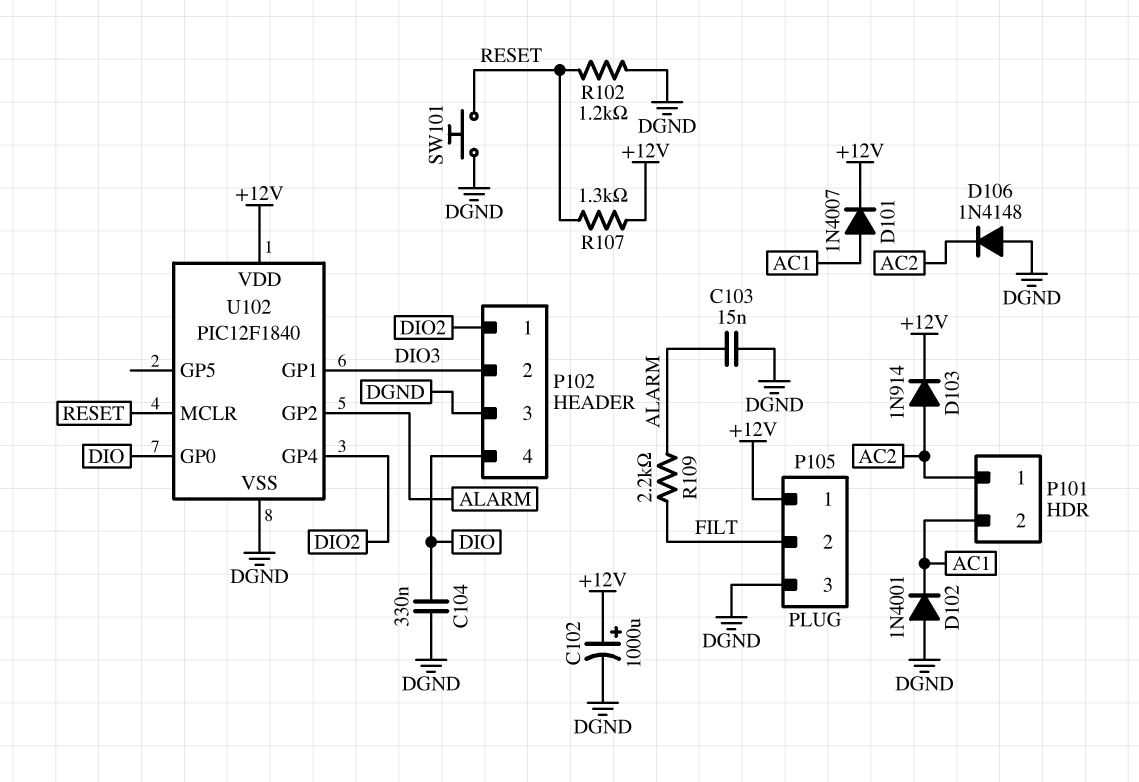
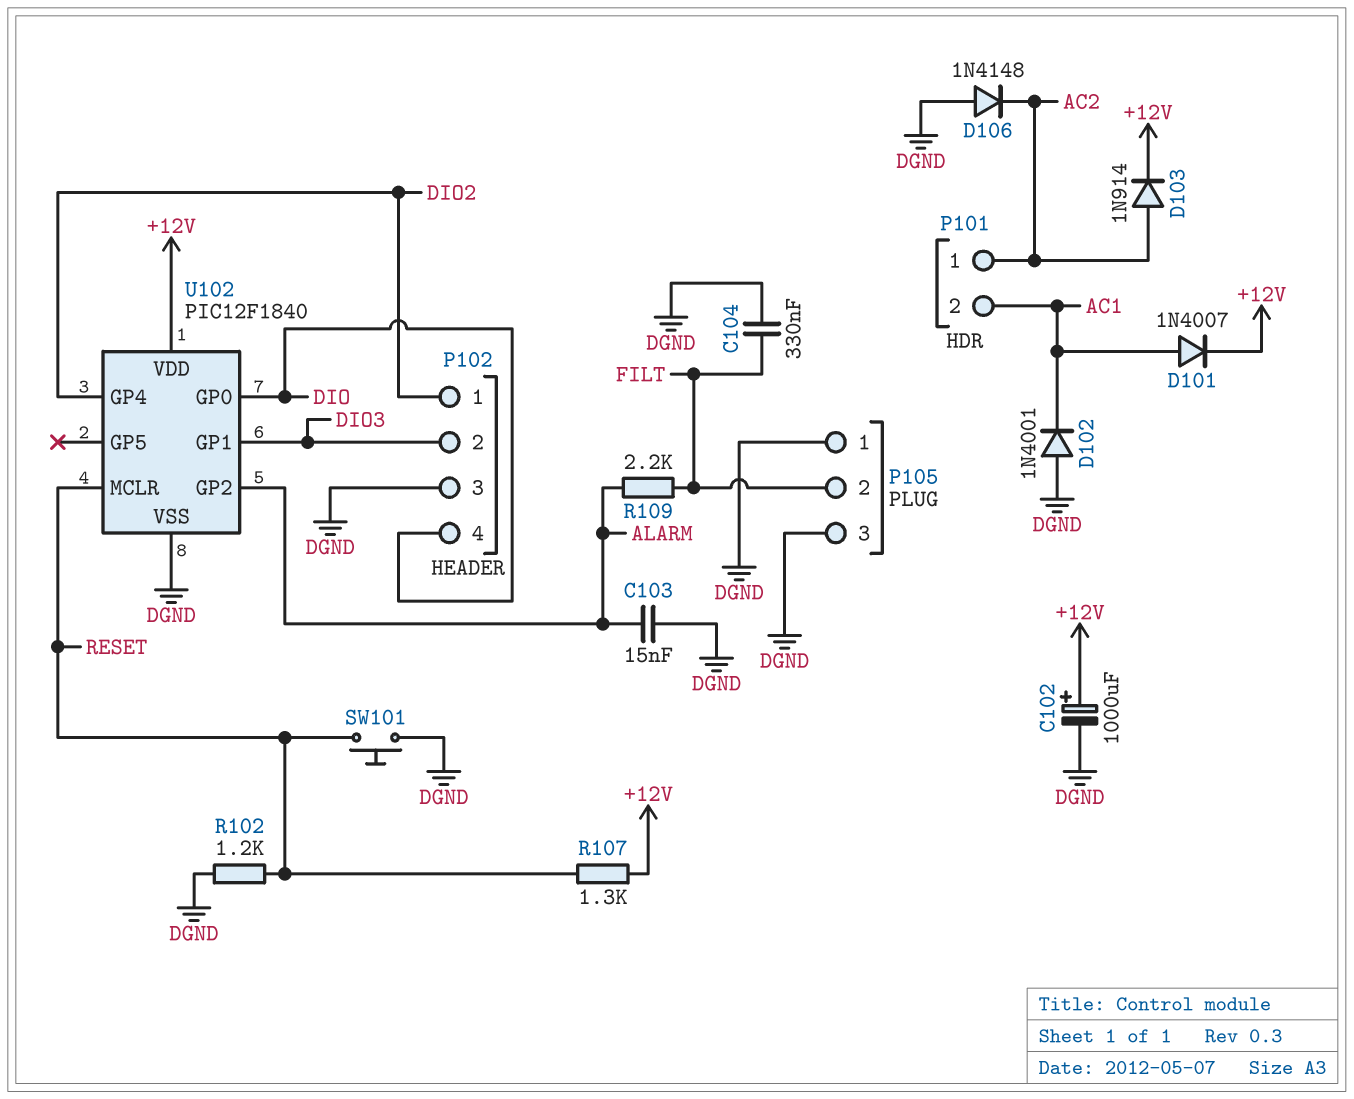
C104: 330nF (DGND, DIO) -> 330nF (DGND, FILT)
P105 pin 1: +12V -> DGND

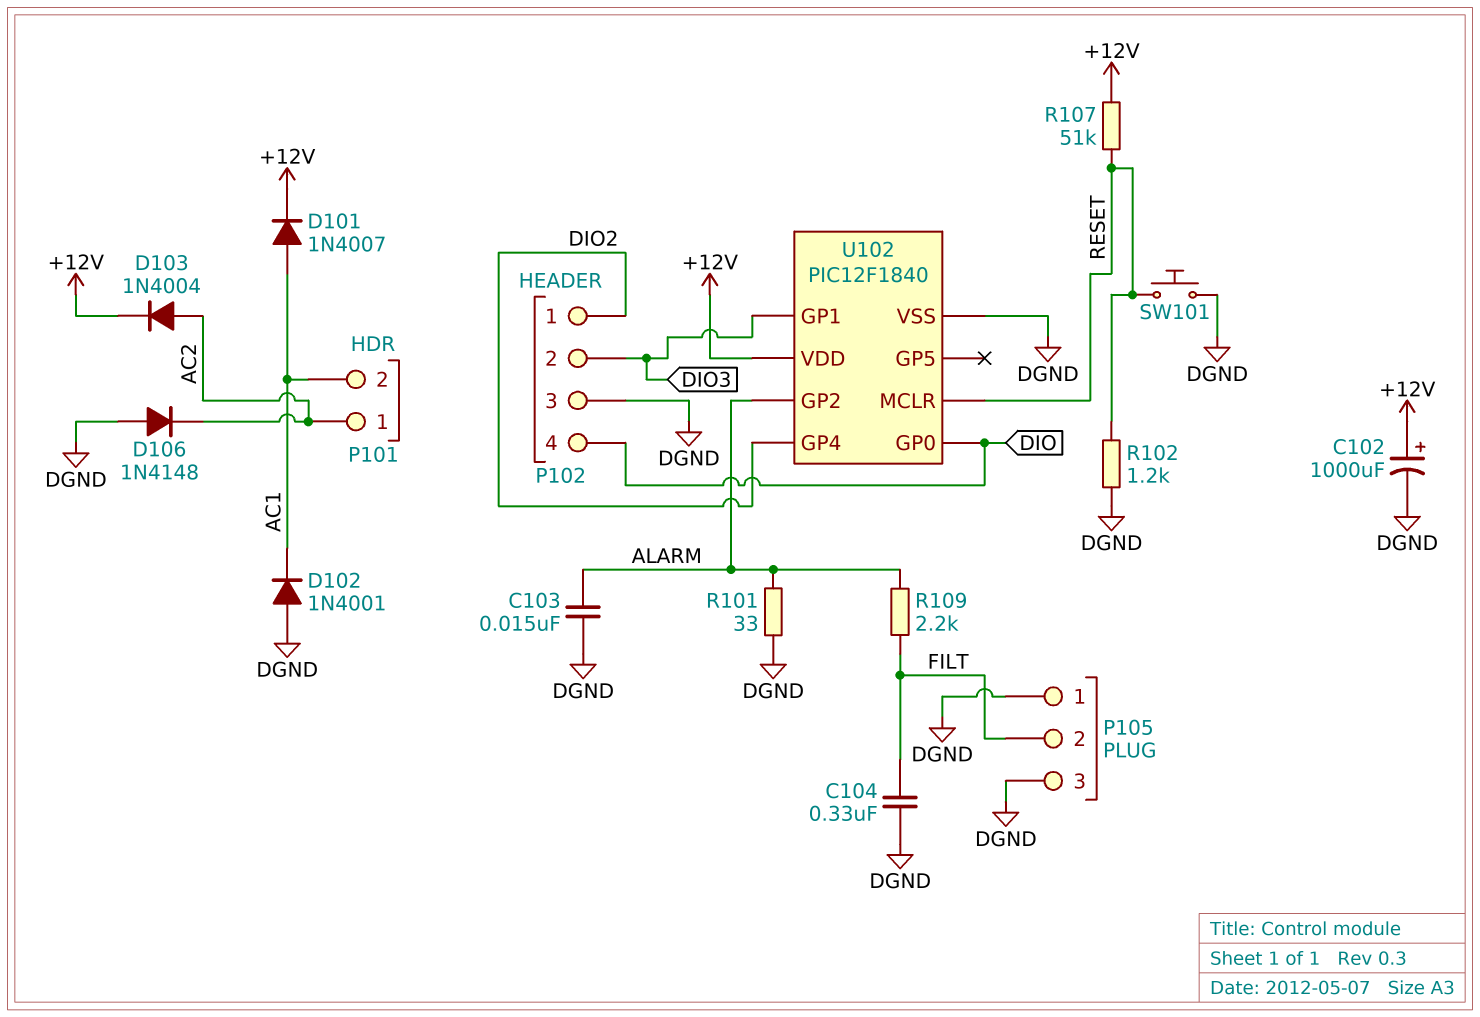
D103: diode 1N914 (A AC2, K +12V) -> diode 1N4004 (A AC2, K +12V)
R101: none -> 33 (ALARM, DGND)
R107: 1.3k (+12V, RESET) -> 51k (+12V, RESET)

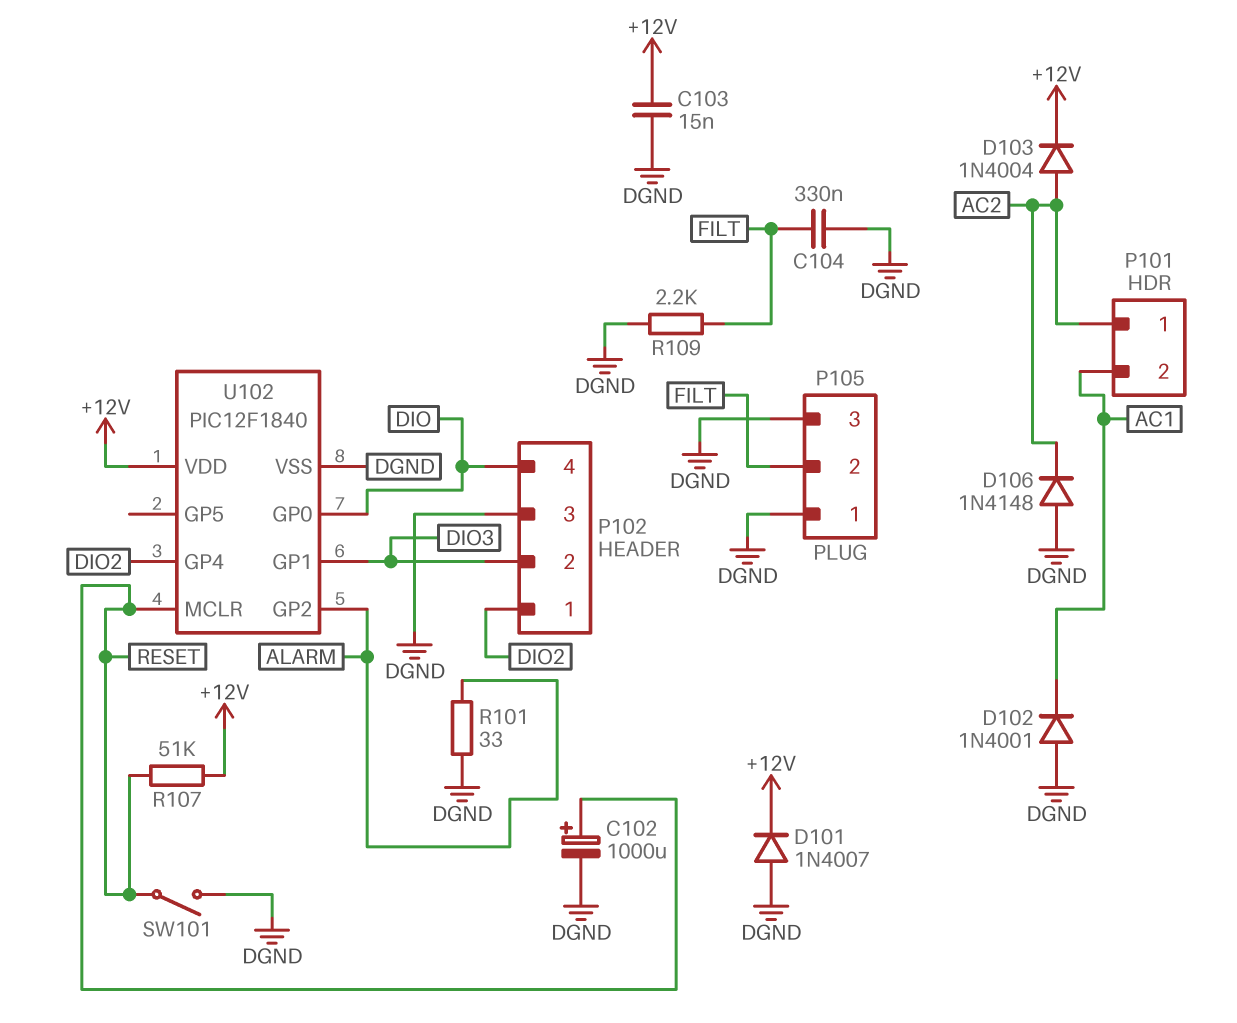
C102: 1000uF (plus +12V, minus DGND) -> 1000uF (plus RESET, minus DGND)
C103: 15nF (ALARM, DGND) -> 15nF (+12V, DGND)
D101: diode 1N4007 (A AC1, K +12V) -> diode 1N4007 (A DGND, K +12V)
R102: 1.2k (DGND, RESET) -> none
R109: 2.2k (ALARM, FILT) -> 2.2k (DGND, FILT)
SW101: button (DGND, RESET) -> switch (DGND, RESET)

